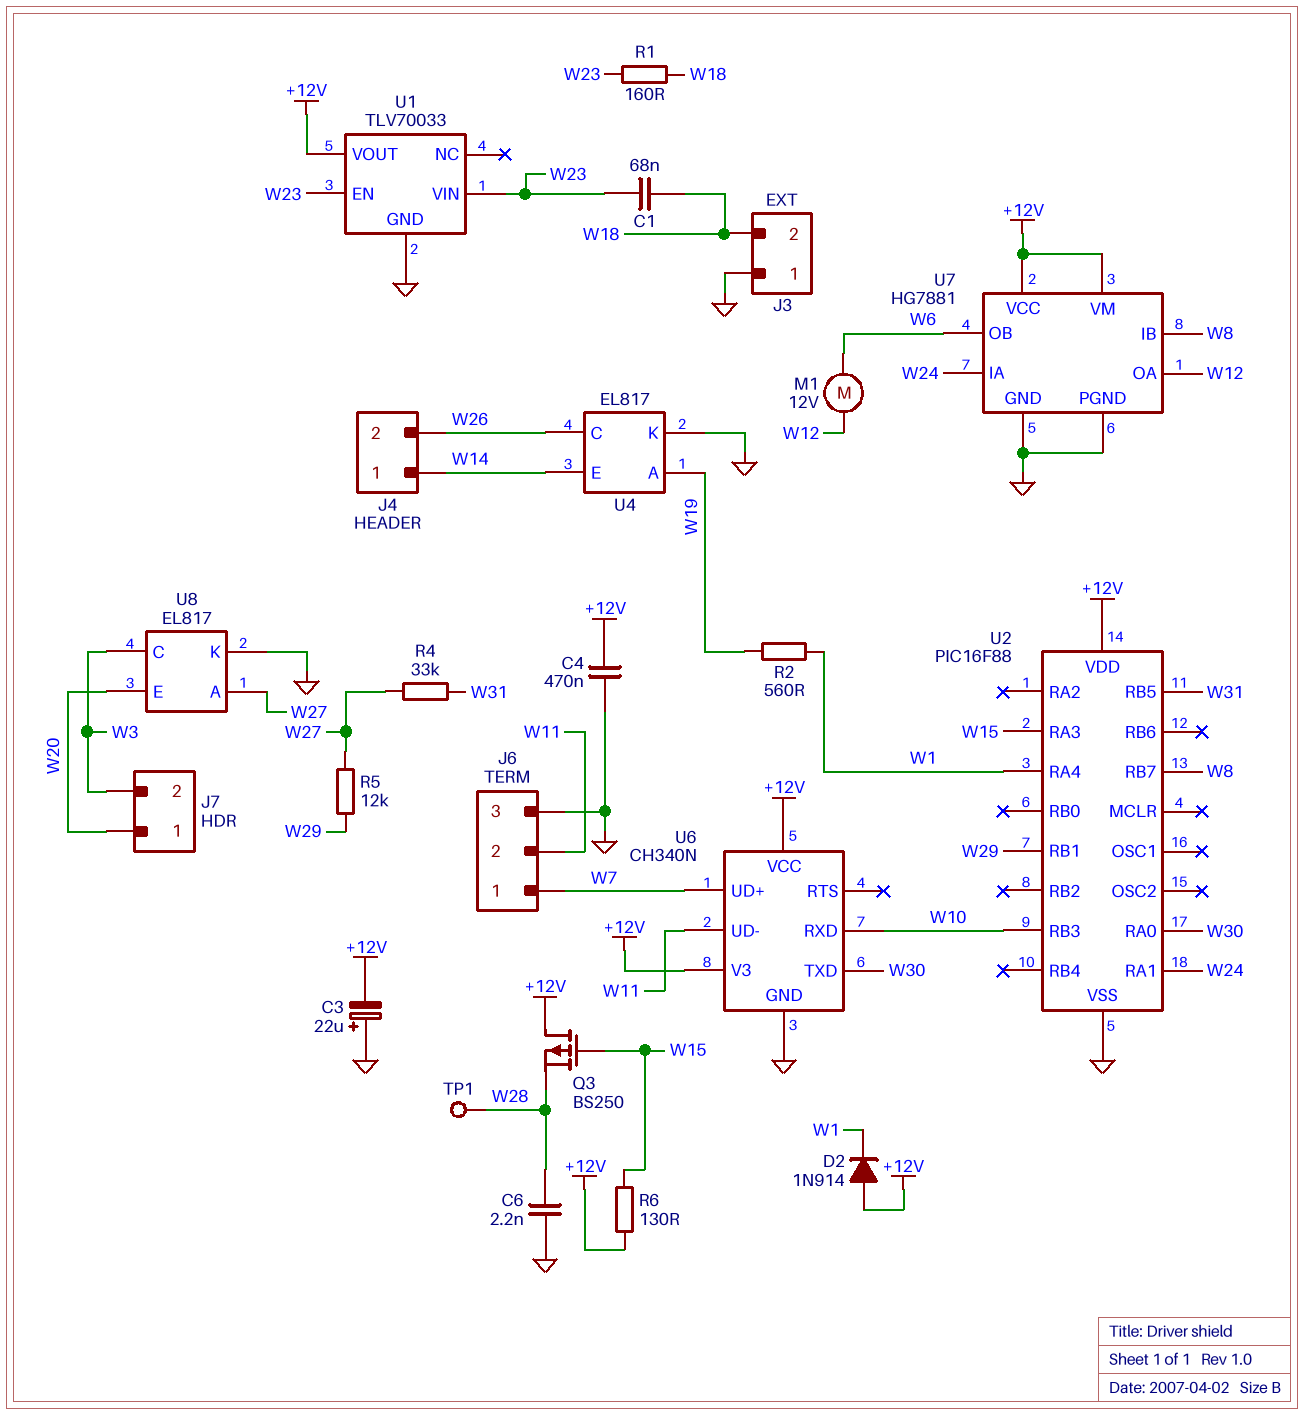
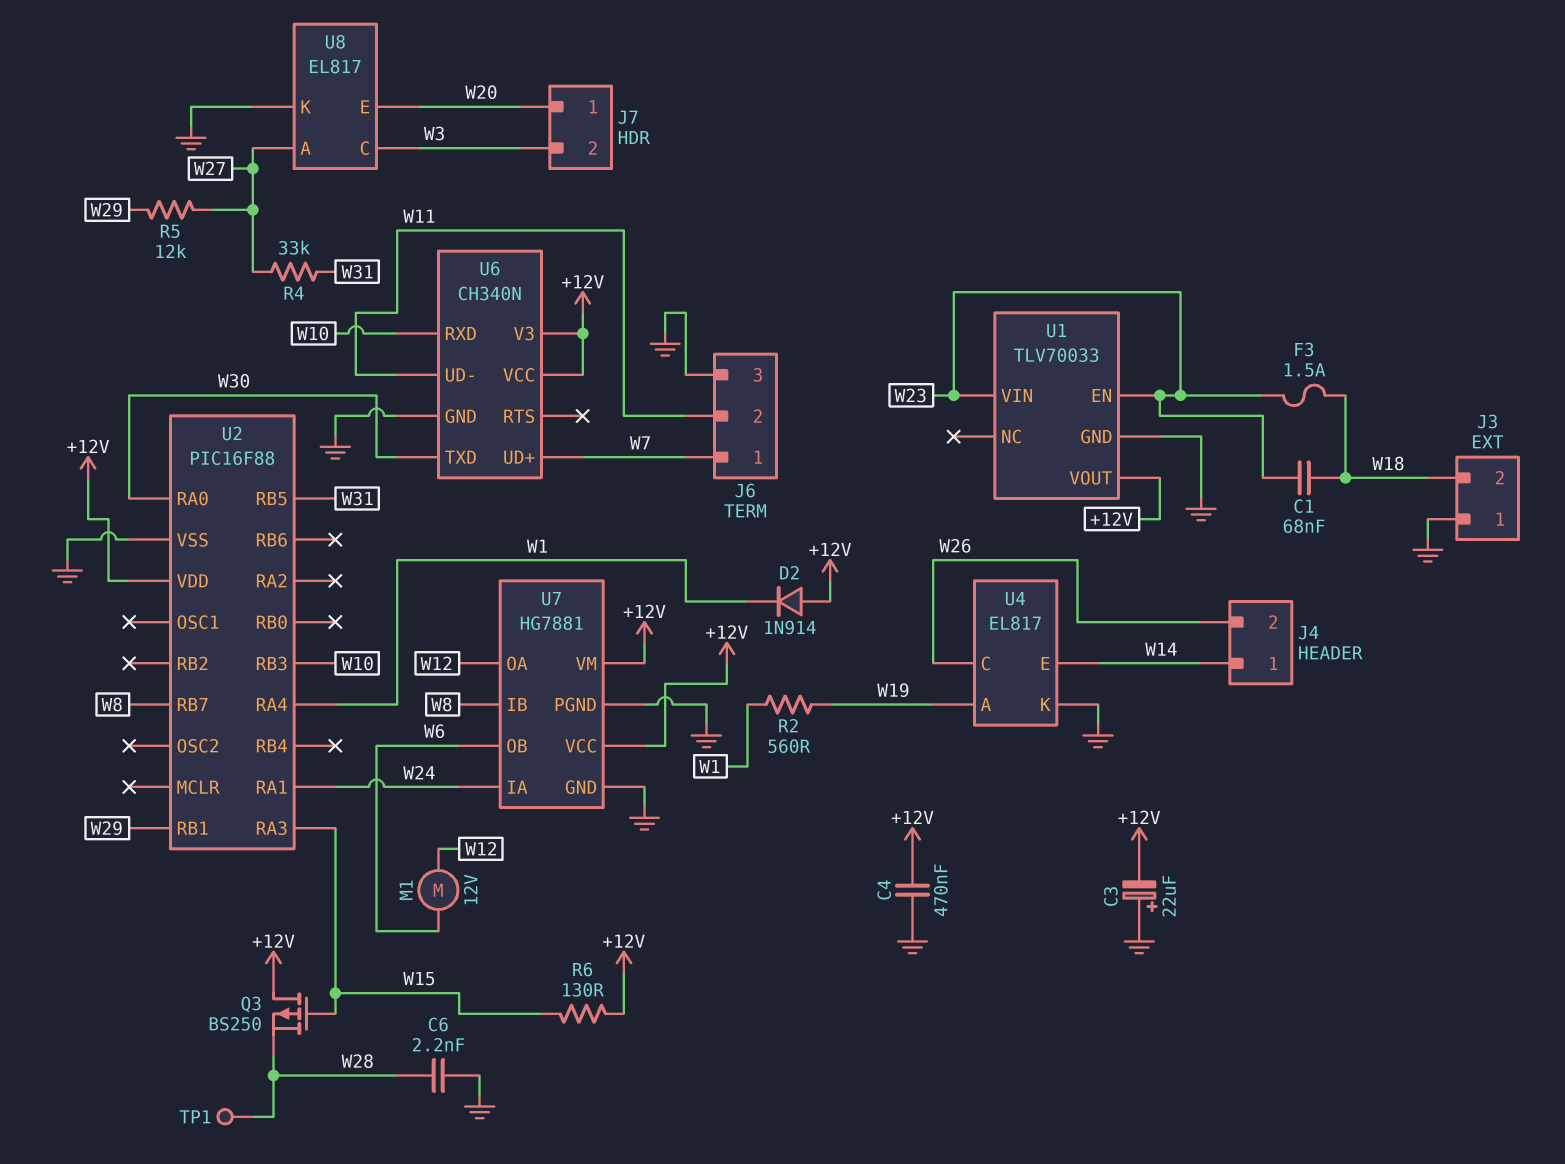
F3: none -> 1.5A (W18, W23)
R1: 160 (W18, W23) -> none

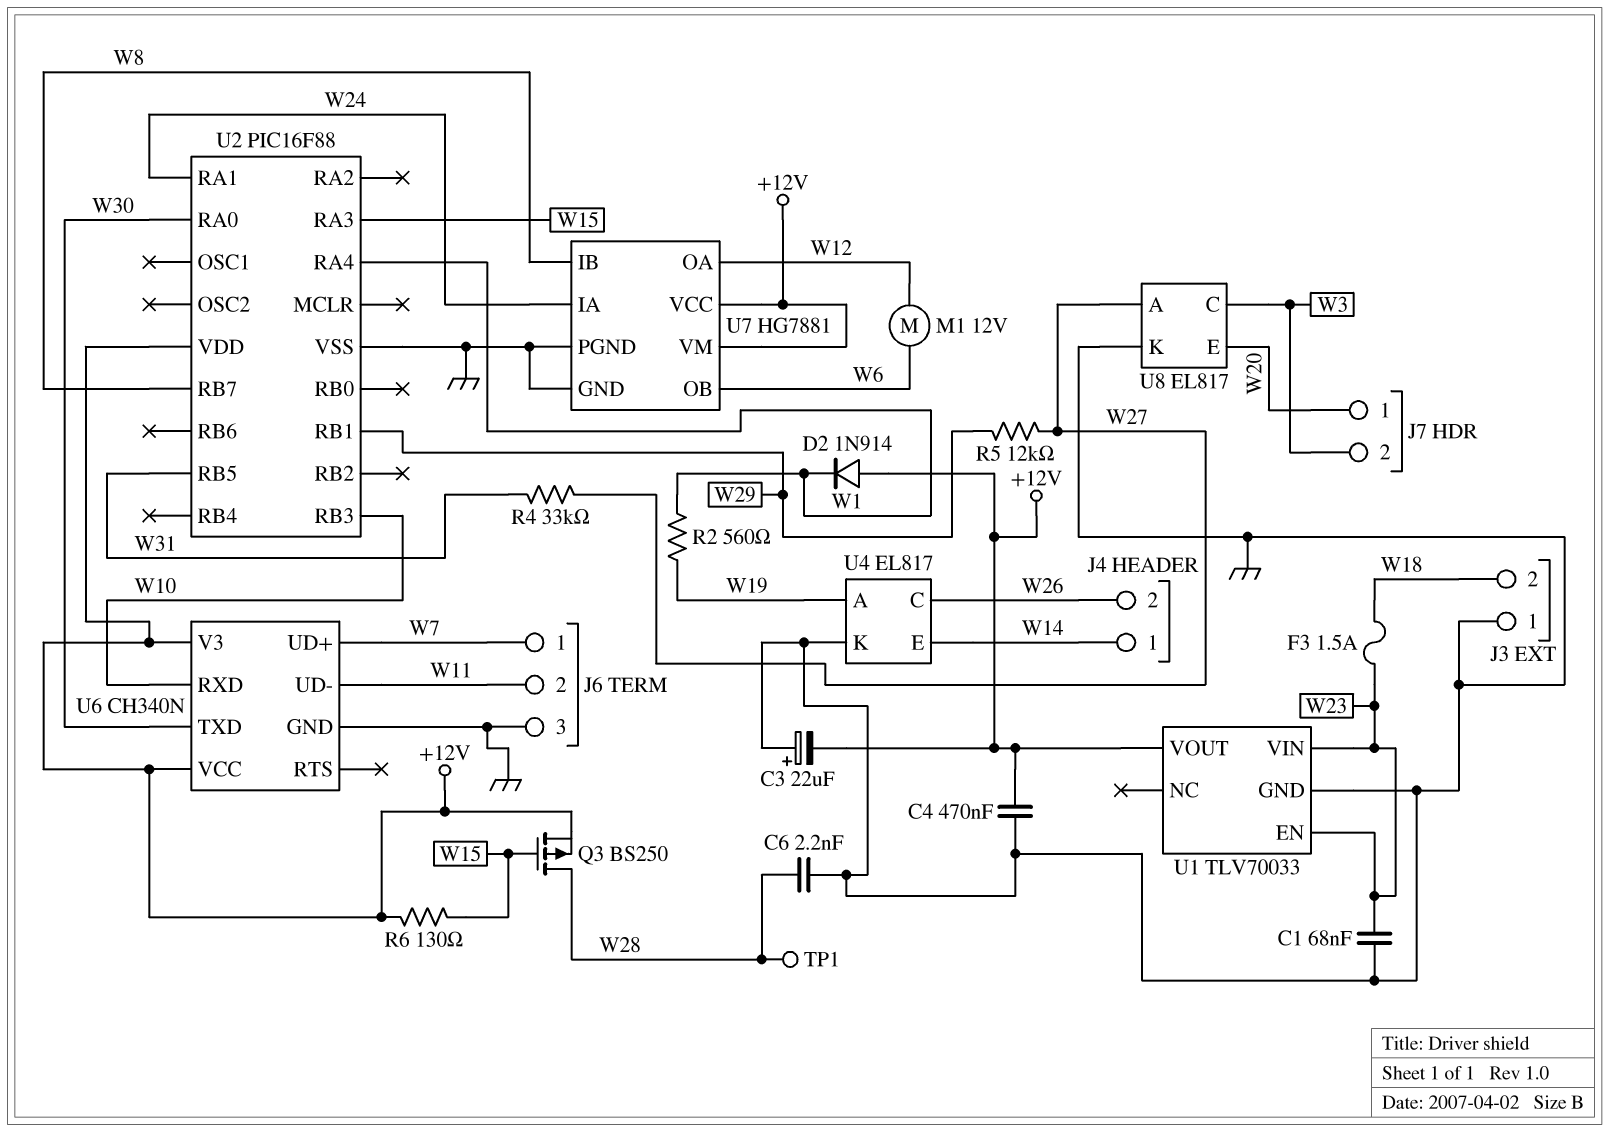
C1: 68nF (W18, W23) -> 68nF (GND, W23)
Q3: PMOS BS250 (G W15, D +12V, S W28) -> PMOS BS250 (G W15, D W28, S +12V)

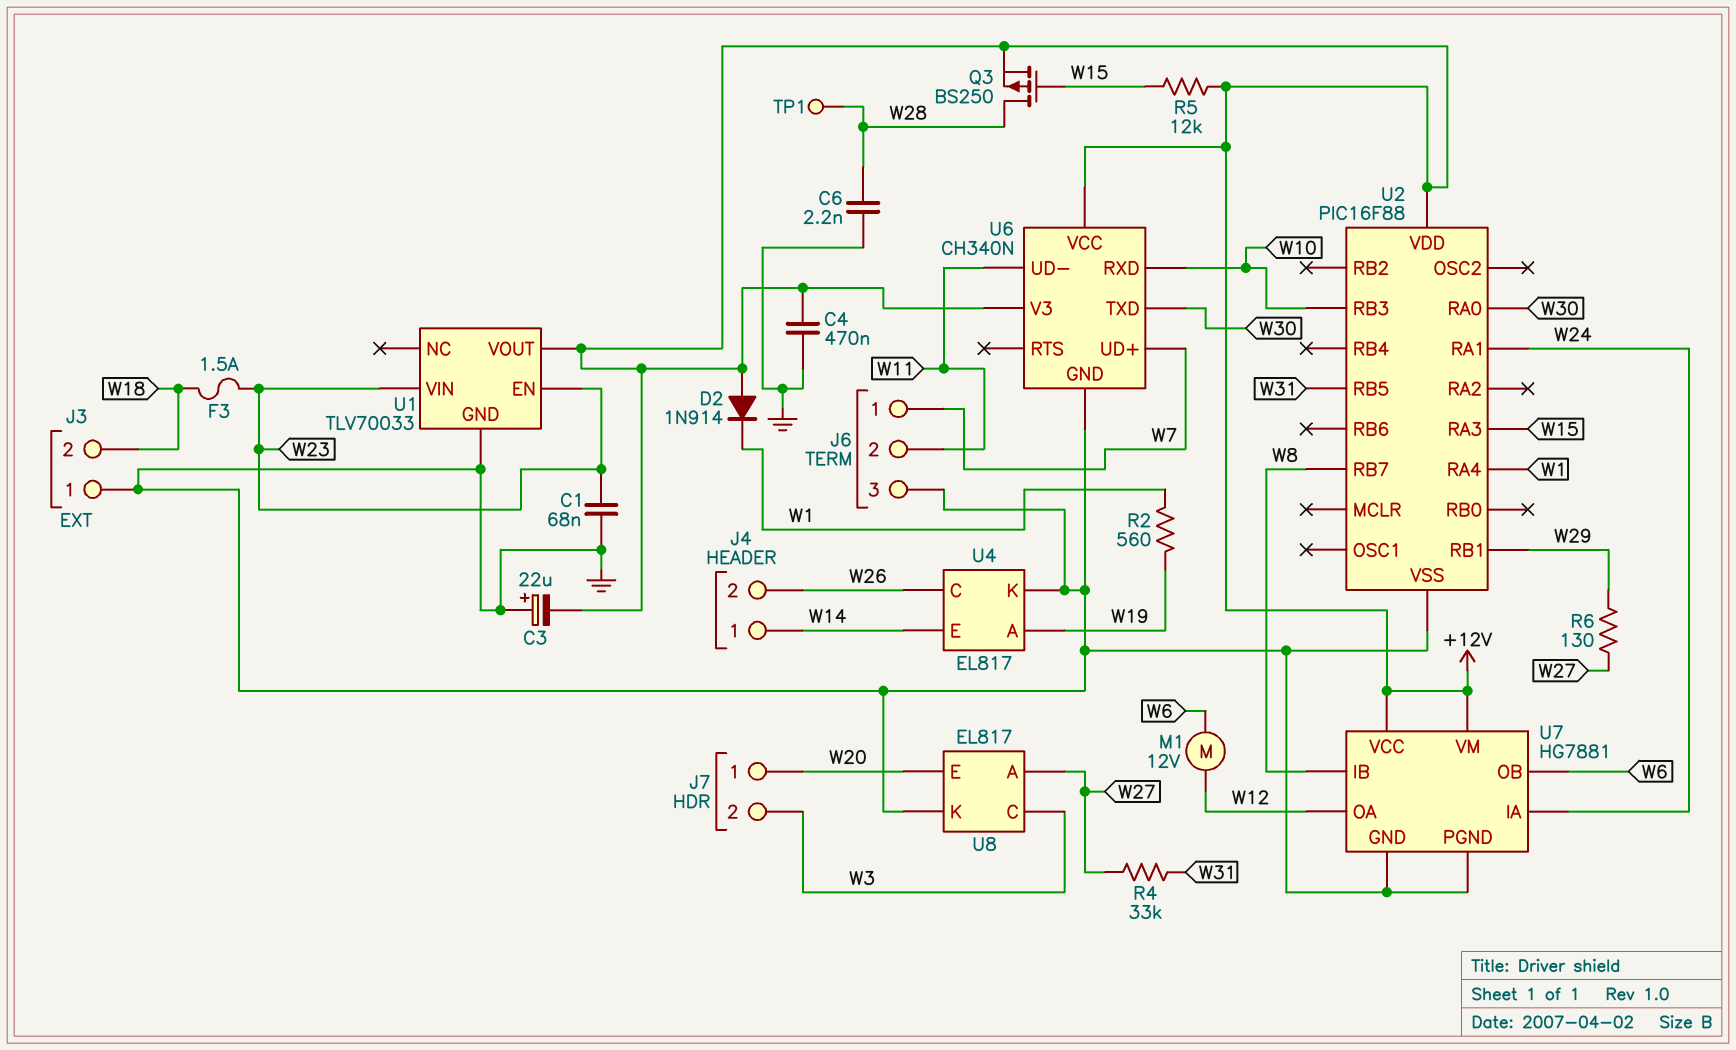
R5: 12k (W27, W29) -> 12k (+12V, W15)
R6: 130 (+12V, W15) -> 130 (W27, W29)

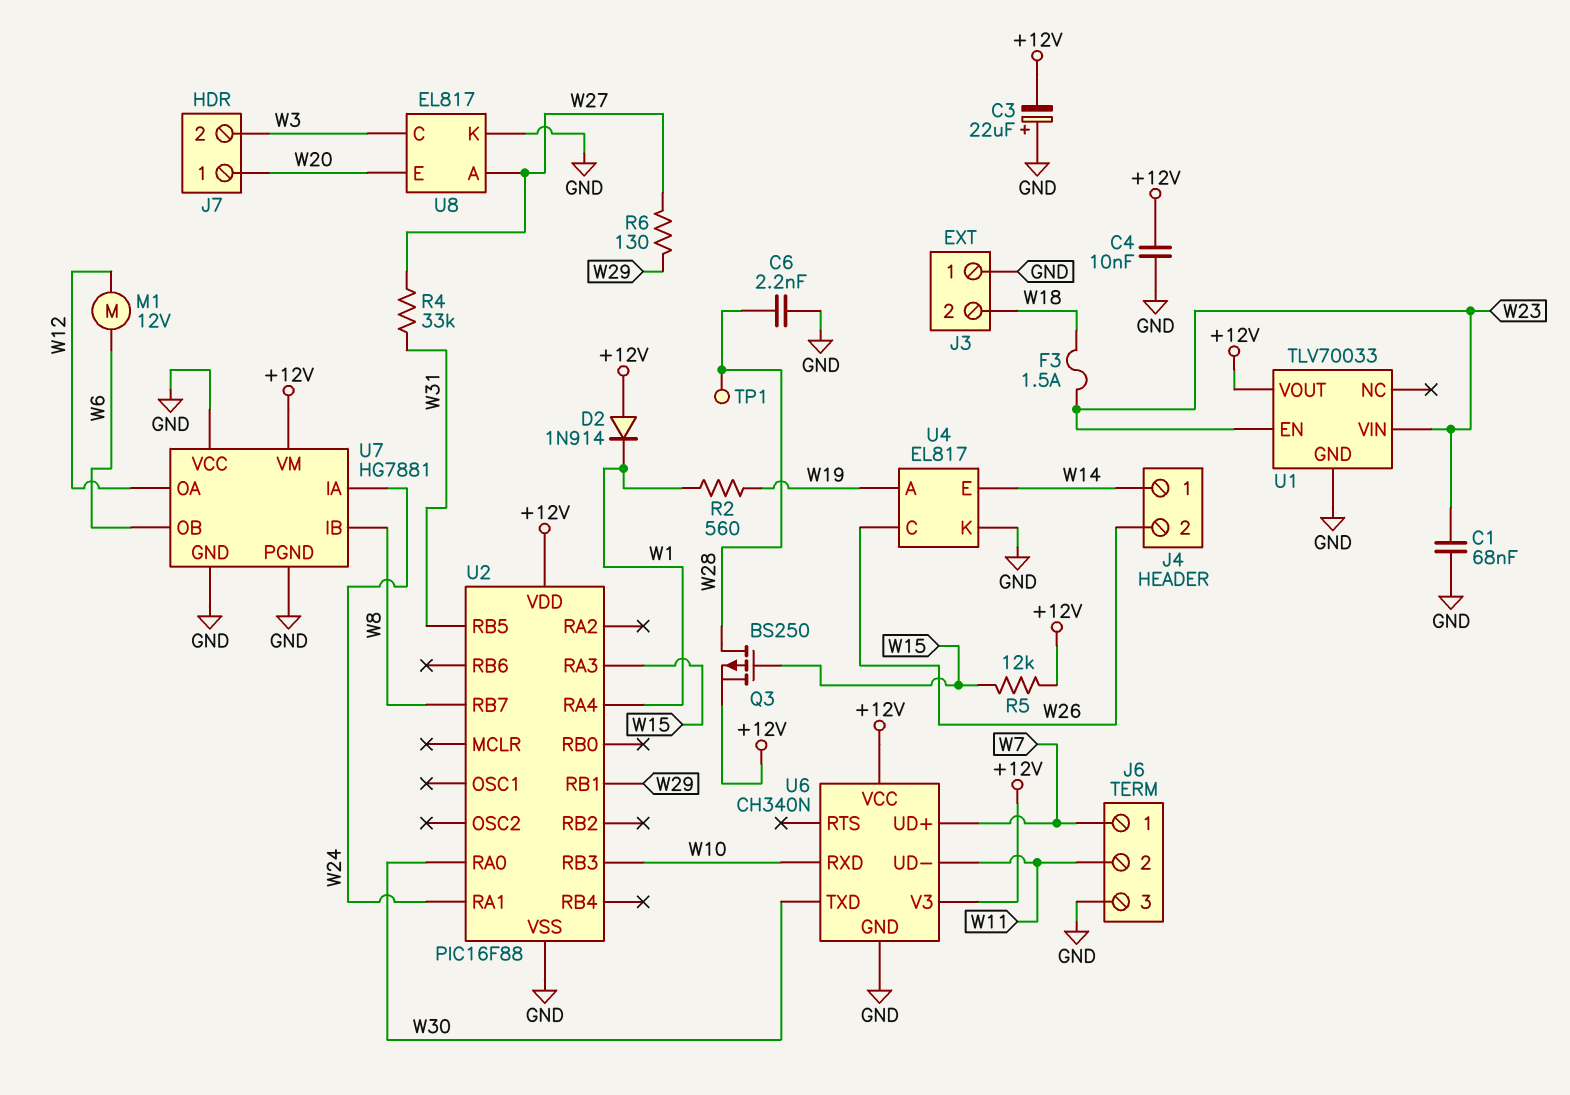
C4: 470nF (+12V, GND) -> 10nF (+12V, GND)
U7 pin VCC: +12V -> GND

